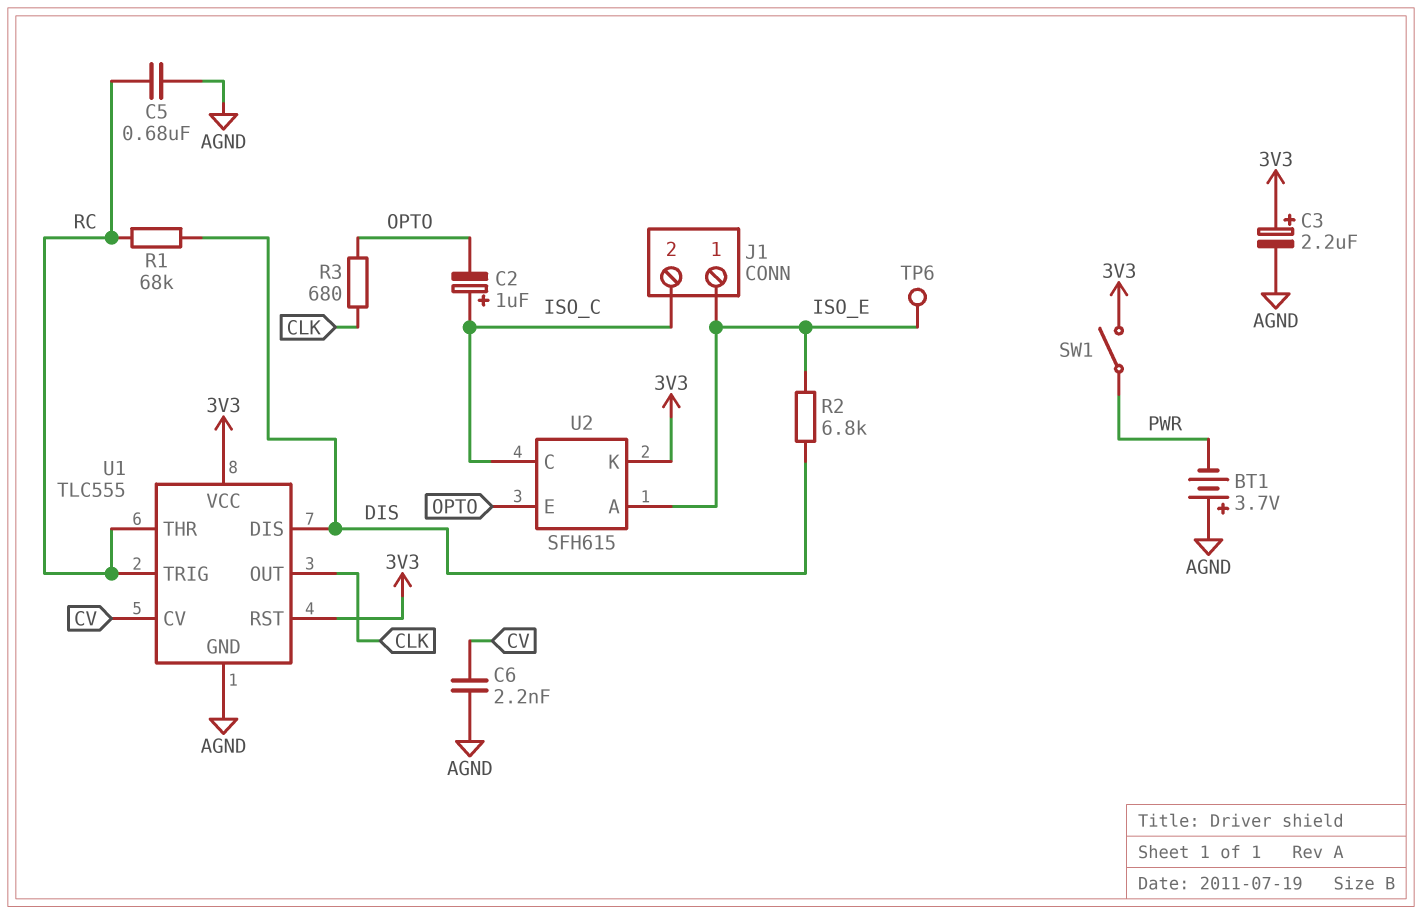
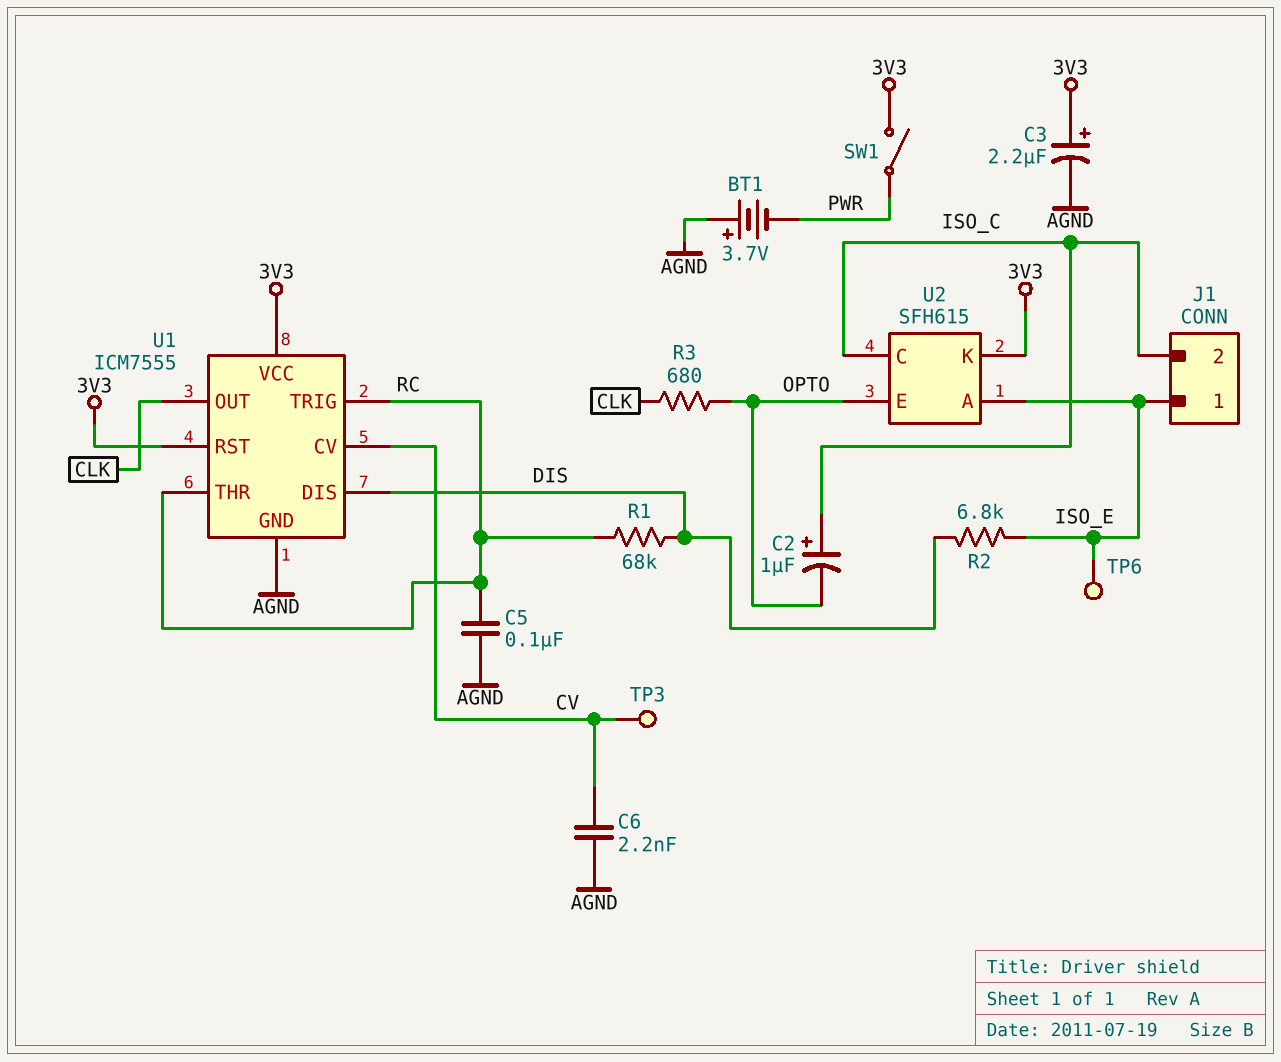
C5: 680nF (AGND, RC) -> 100nF (AGND, RC)
TP3: none -> test point (CV)
U1: TLC555 -> ICM7555

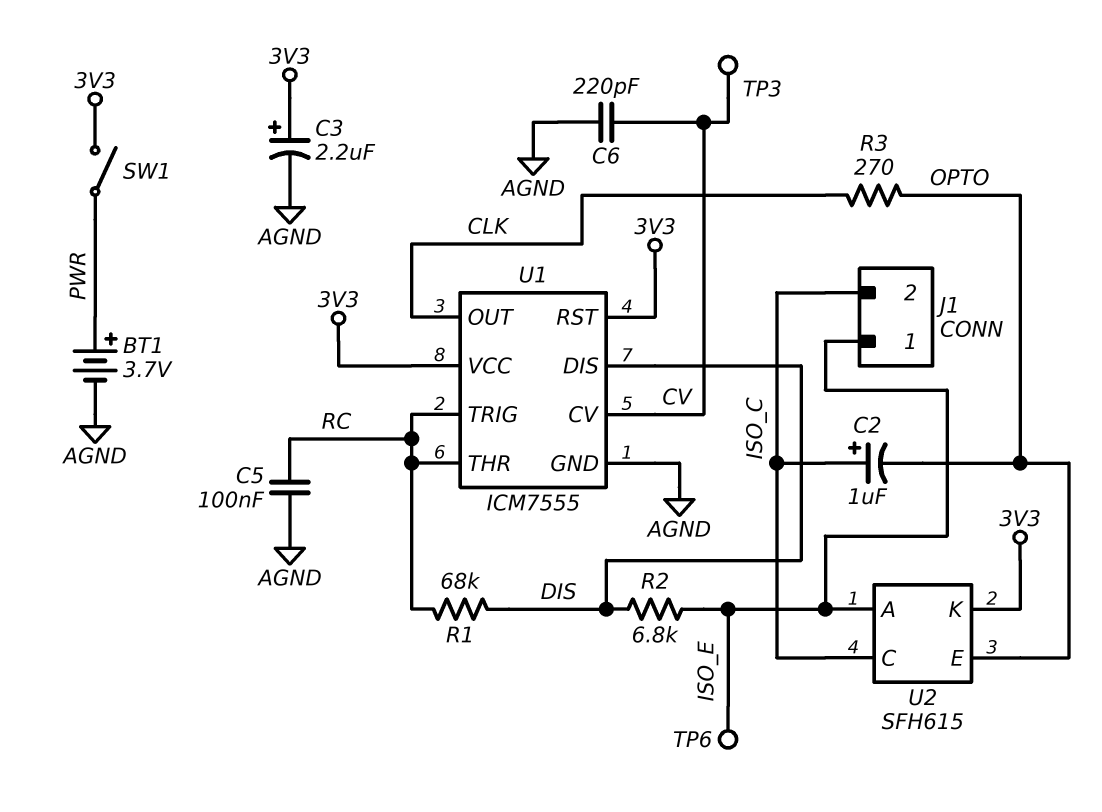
BT1: 3.7V (plus AGND, minus PWR) -> 3.7V (plus PWR, minus AGND)
C6: 2.2nF (AGND, CV) -> 220pF (AGND, CV)
R3: 680 (CLK, OPTO) -> 270 (CLK, OPTO)

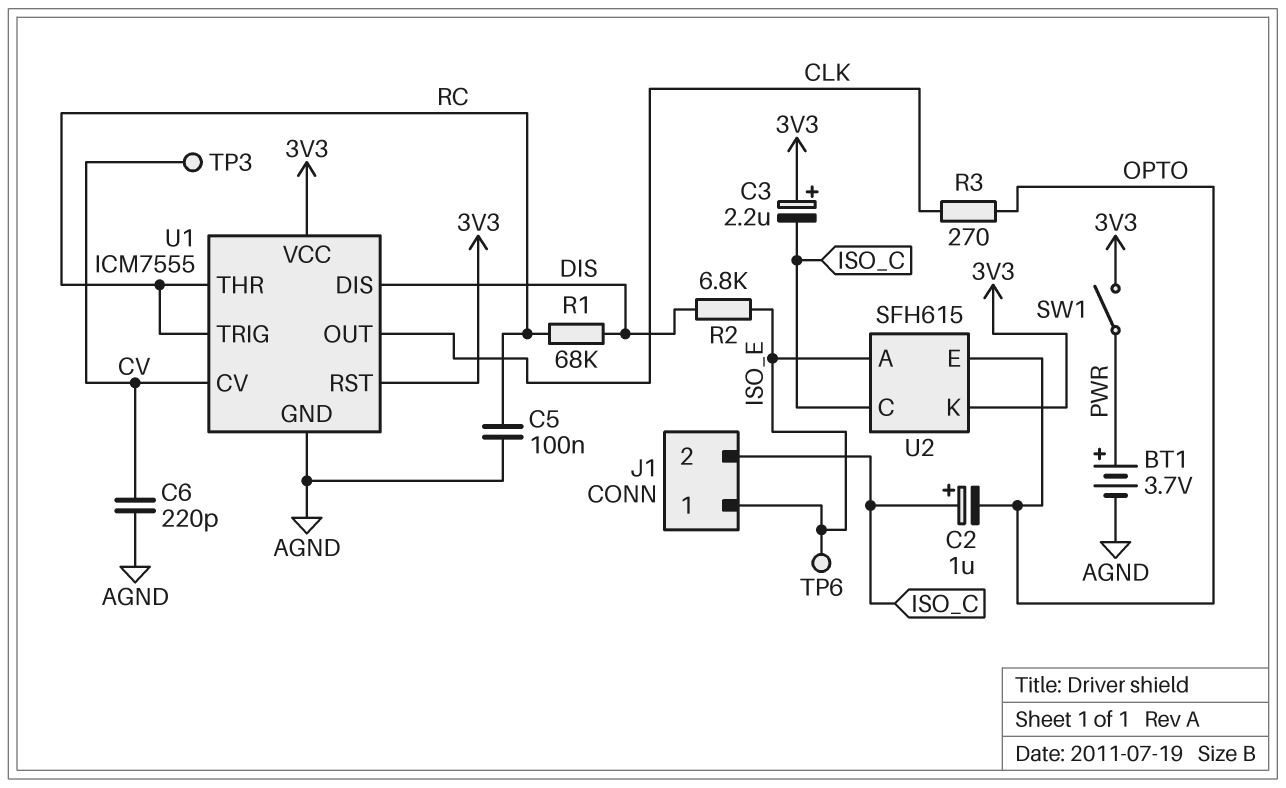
C3: 2.2uF (plus 3V3, minus AGND) -> 2.2uF (plus 3V3, minus ISO_C)

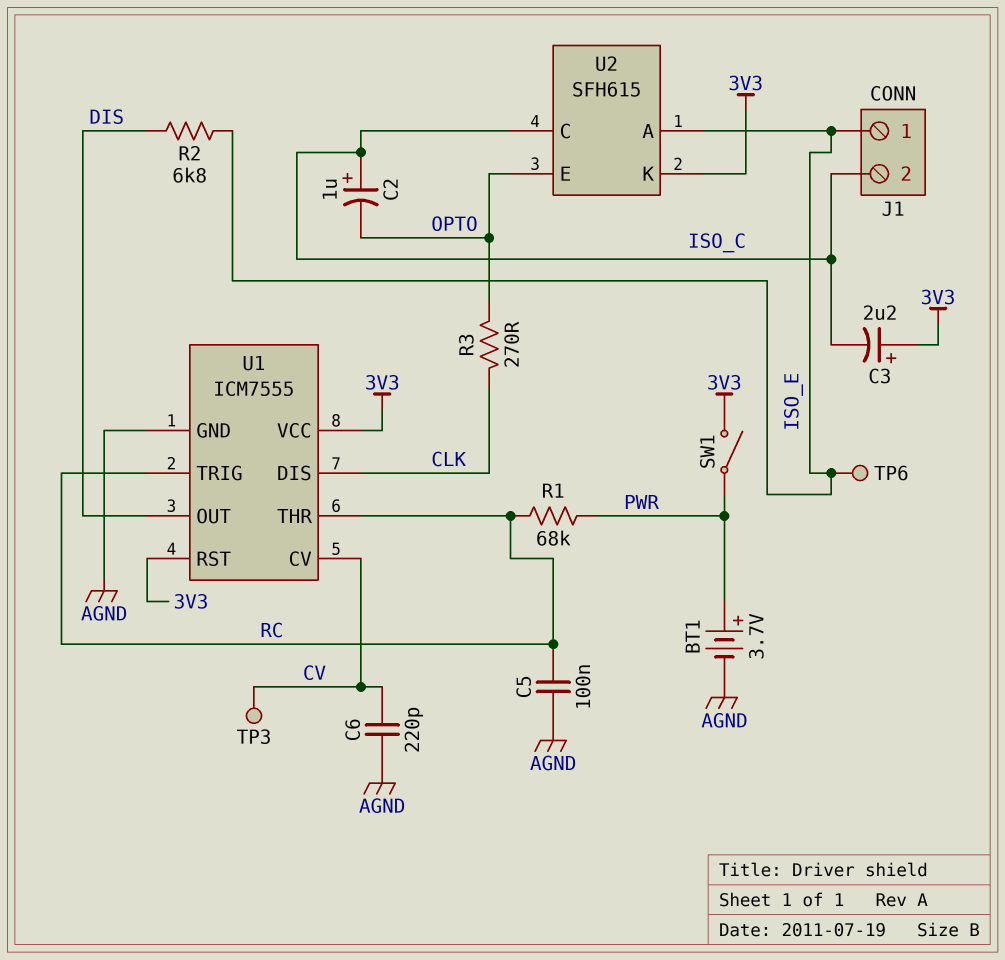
R1: 68k (DIS, RC) -> 68k (PWR, RC)
U1 pin DIS: DIS -> CLK
U1 pin OUT: CLK -> DIS

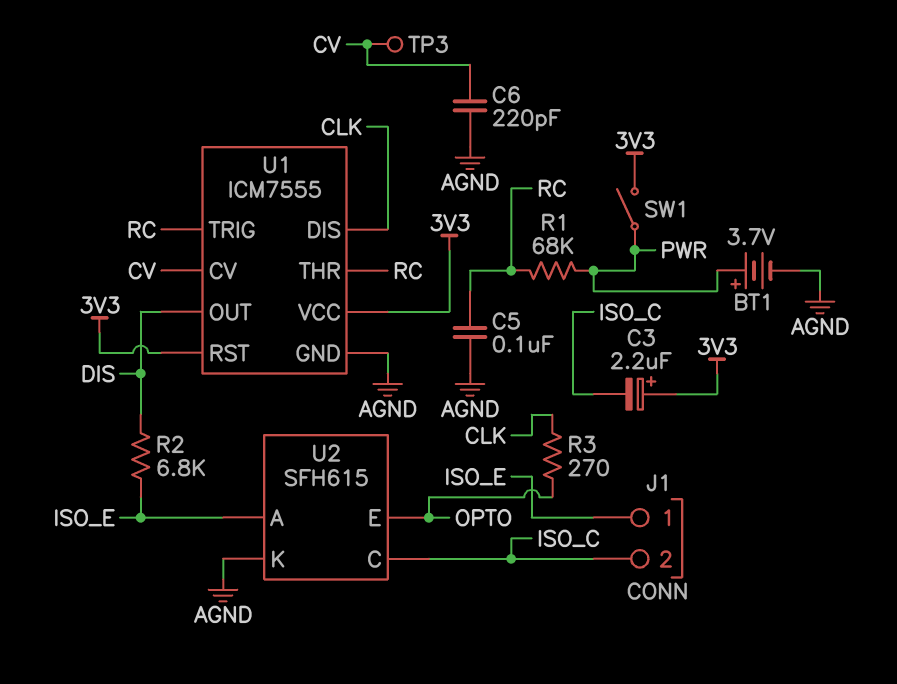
C2: 1uF (plus ISO_C, minus OPTO) -> none
TP6: test point (ISO_E) -> none
U2 pin K: 3V3 -> AGND

